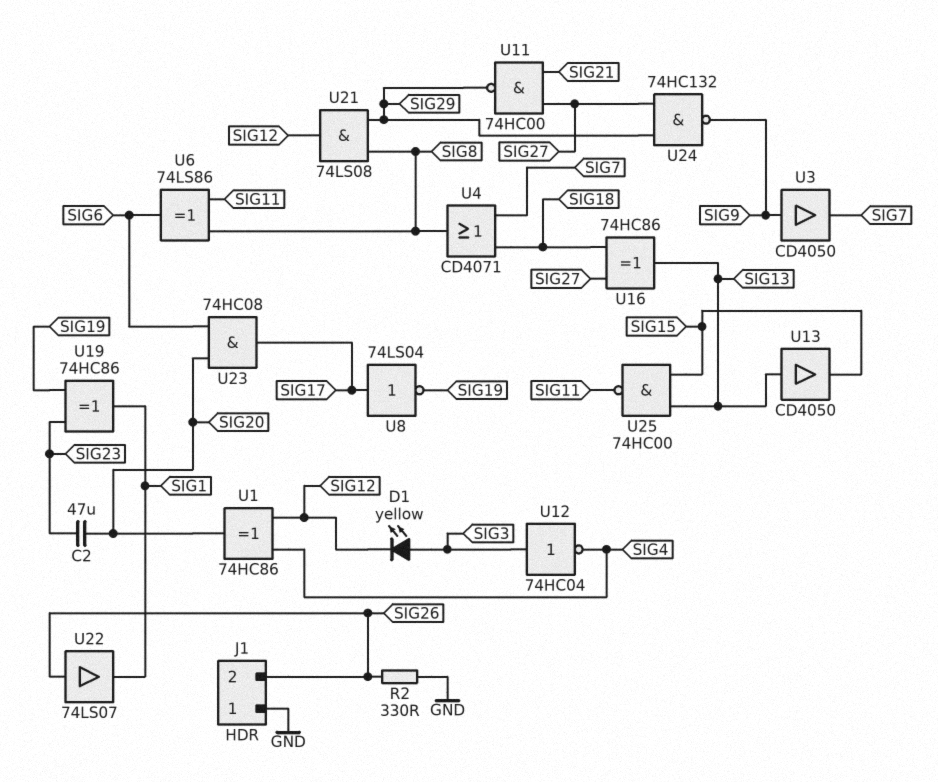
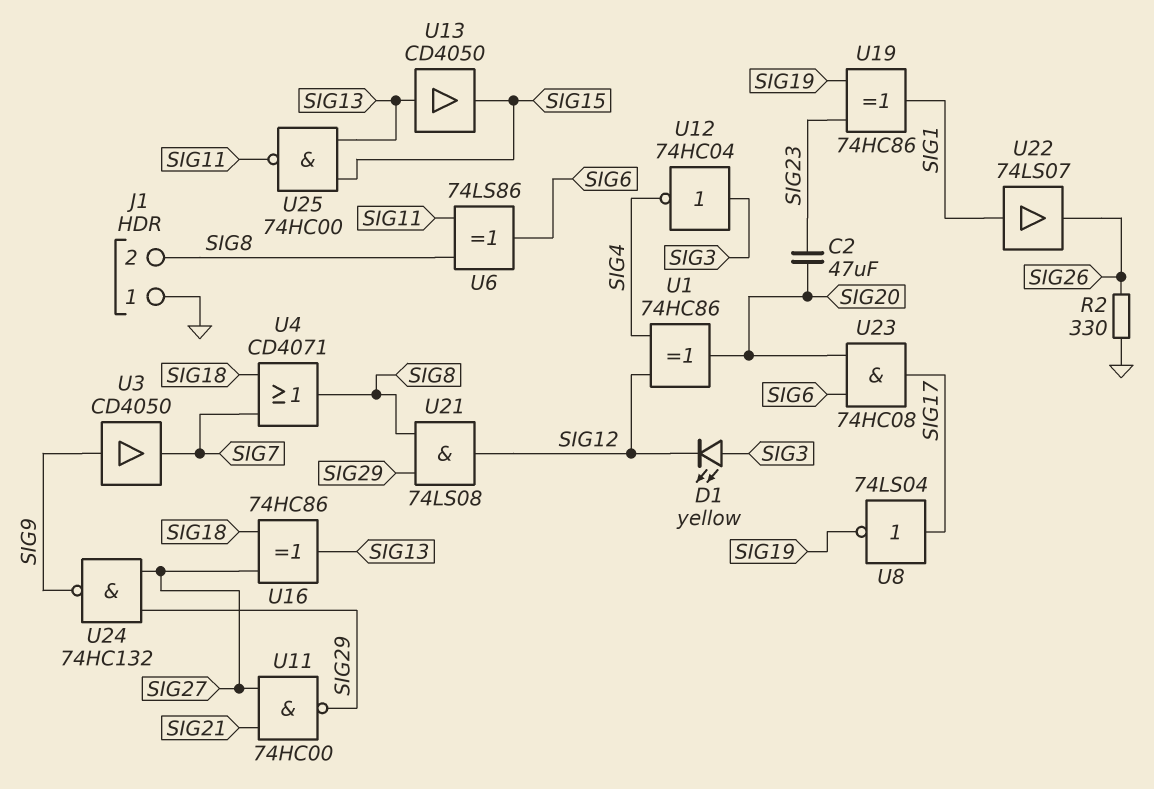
J1 pin 2: SIG26 -> SIG8
U22: buffer 74LS07 (in SIG26, out SIG1) -> buffer 74LS07 (in SIG1, out SIG26)

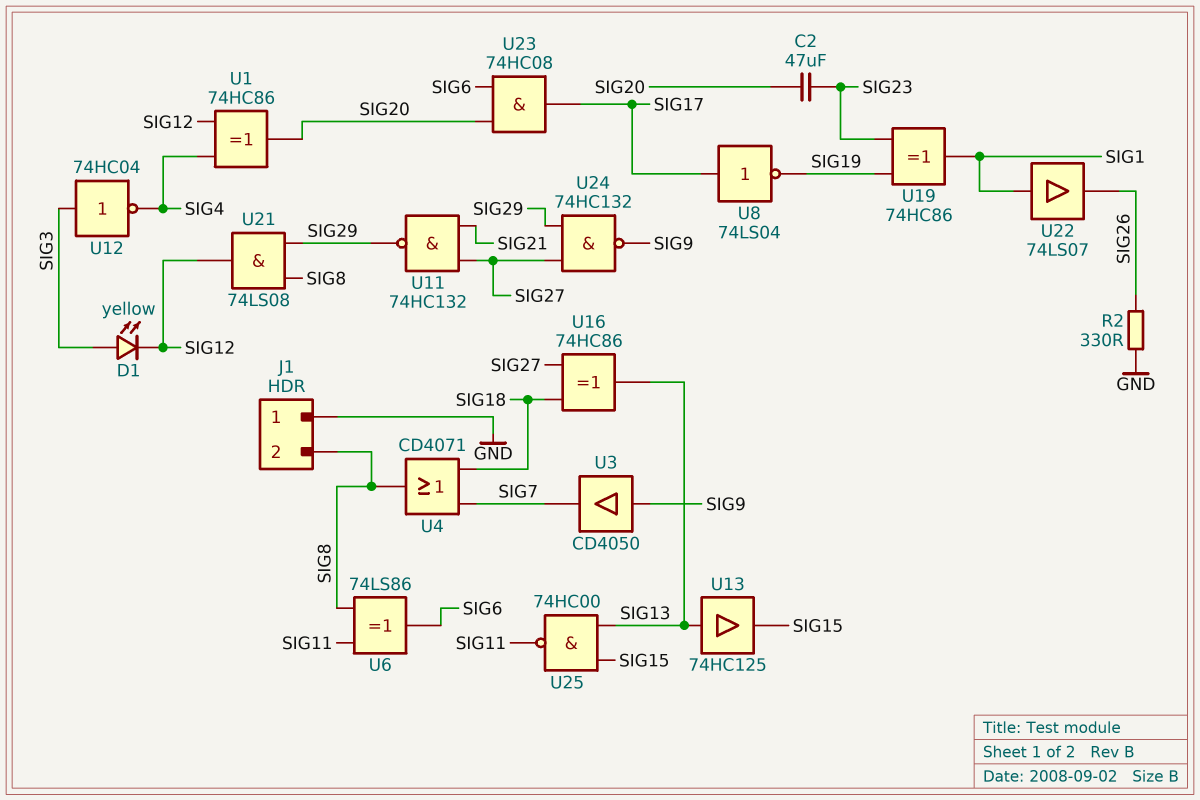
U11: NAND 74HC00 (in SIG21, in SIG27, out SIG29) -> NAND 74HC132 (in SIG21, in SIG27, out SIG29)
U13: buffer CD4050 (in SIG13, out SIG15) -> buffer 74HC125 (in SIG13, out SIG15)

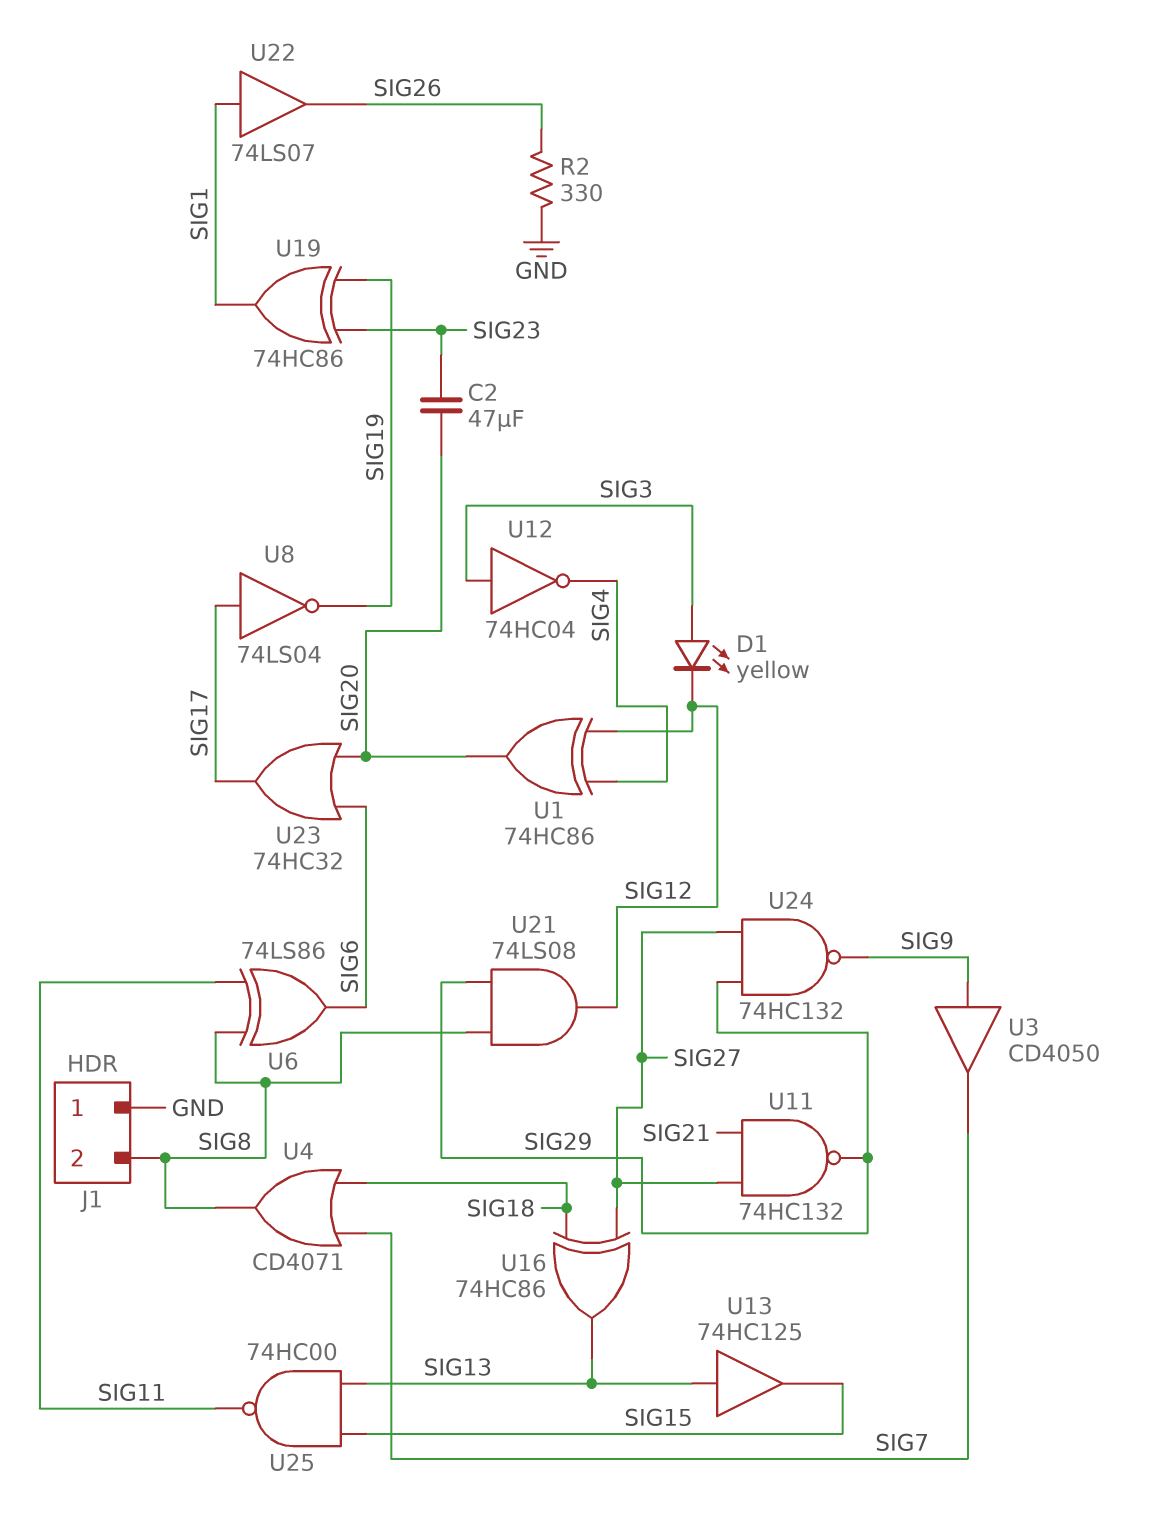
U23: AND 74HC08 (in SIG6, in SIG20, out SIG17) -> OR 74HC32 (in SIG6, in SIG20, out SIG17)

